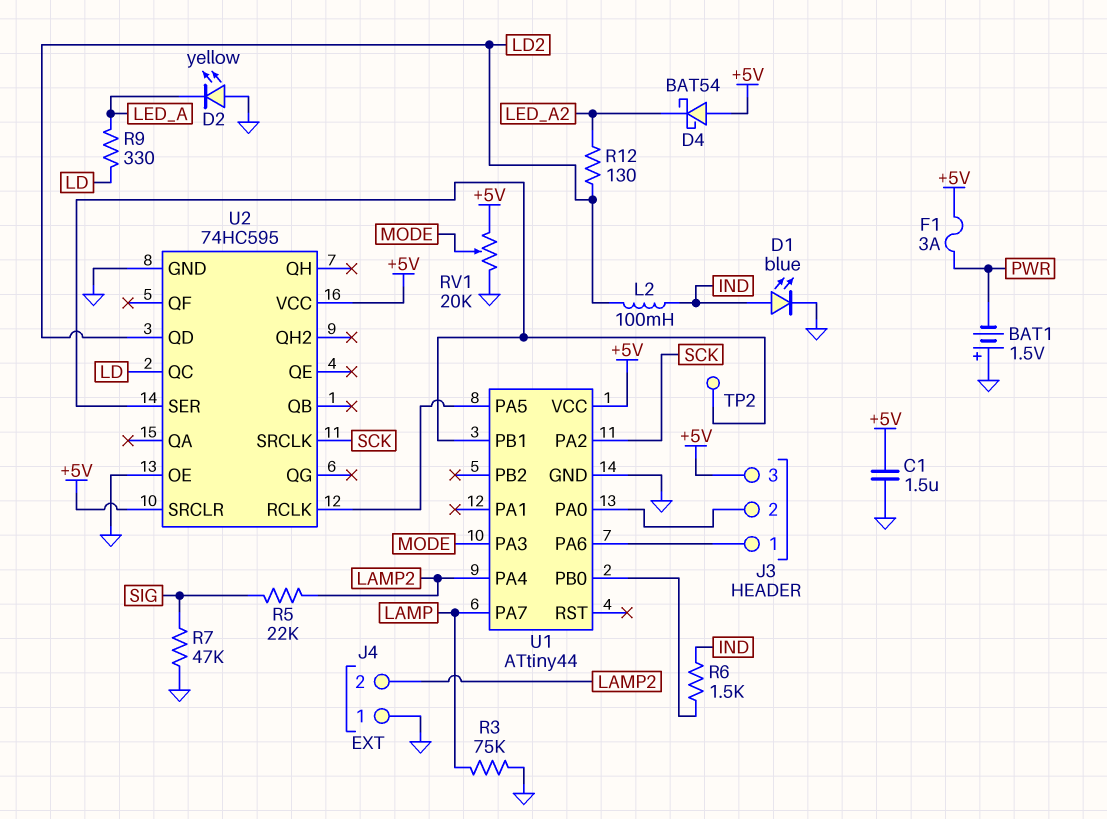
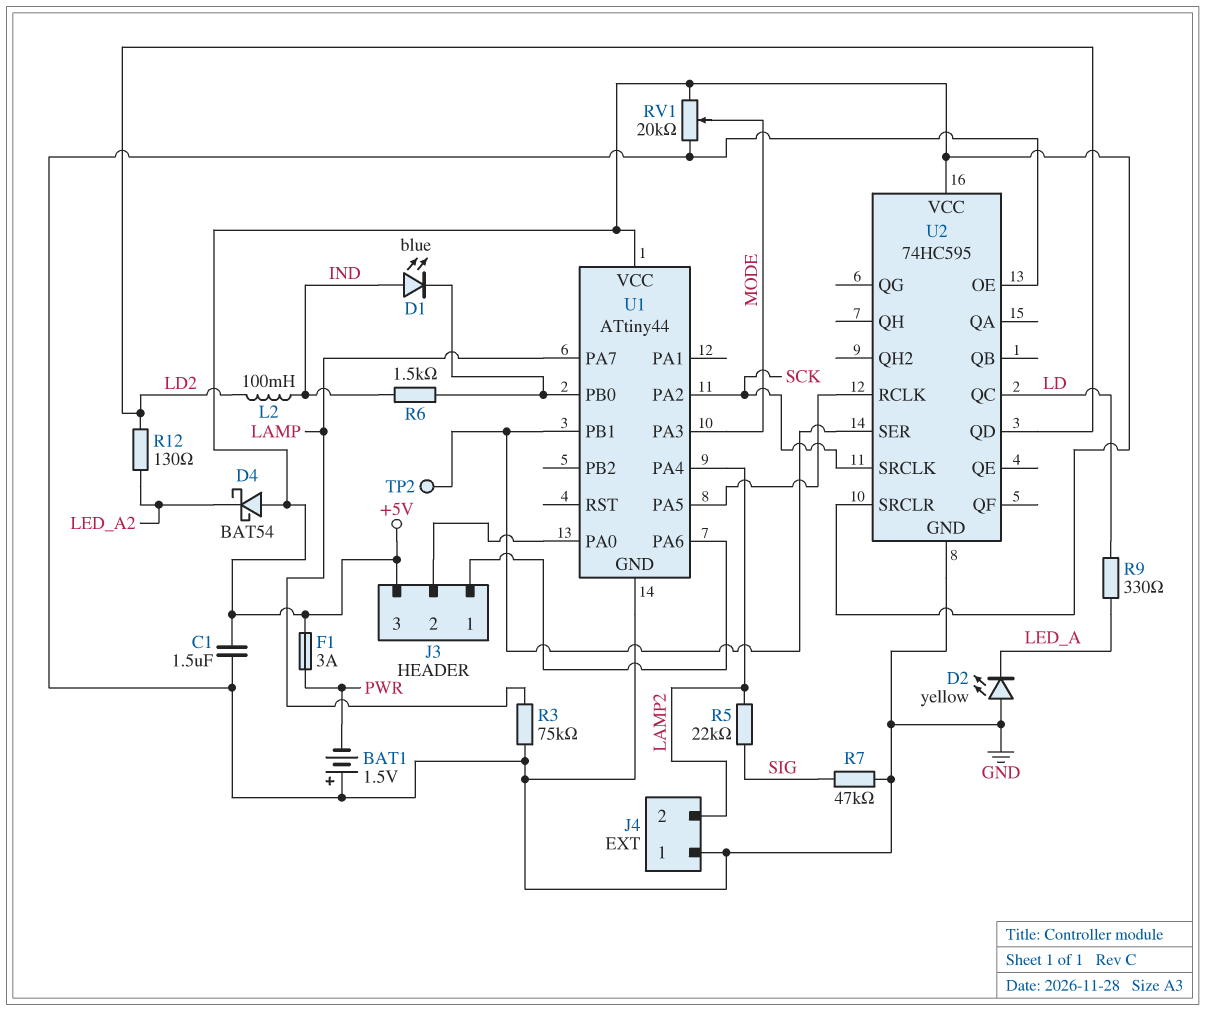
D1: LED blue (A IND, K GND) -> LED blue (A IND, K U1/PB0)

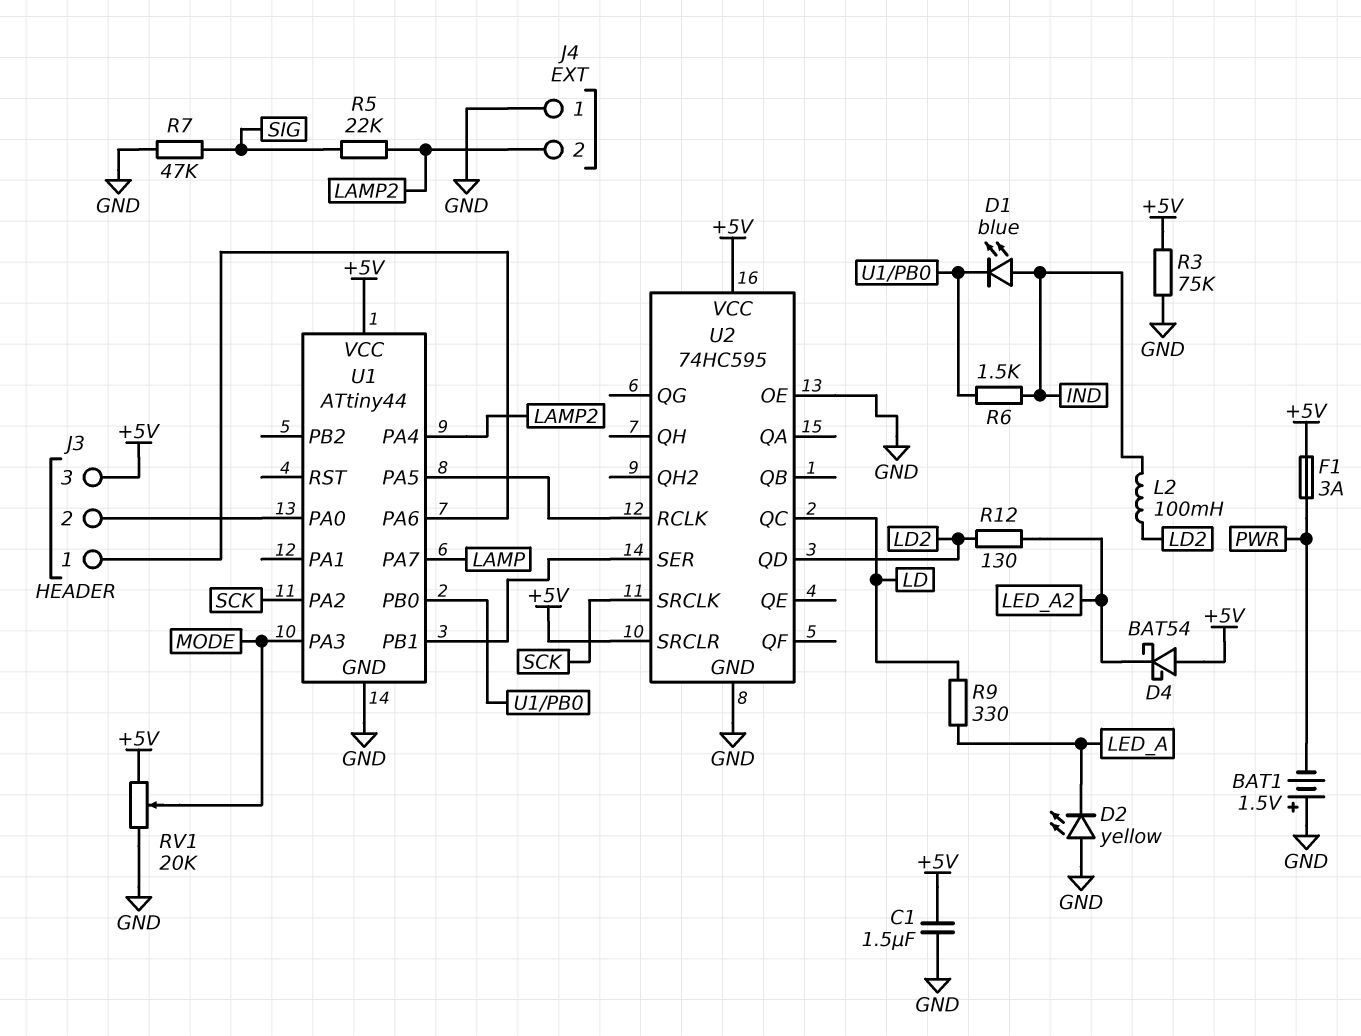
R3: 75k (GND, LAMP) -> 75k (+5V, GND)
TP2: test point (U1/PB1) -> none

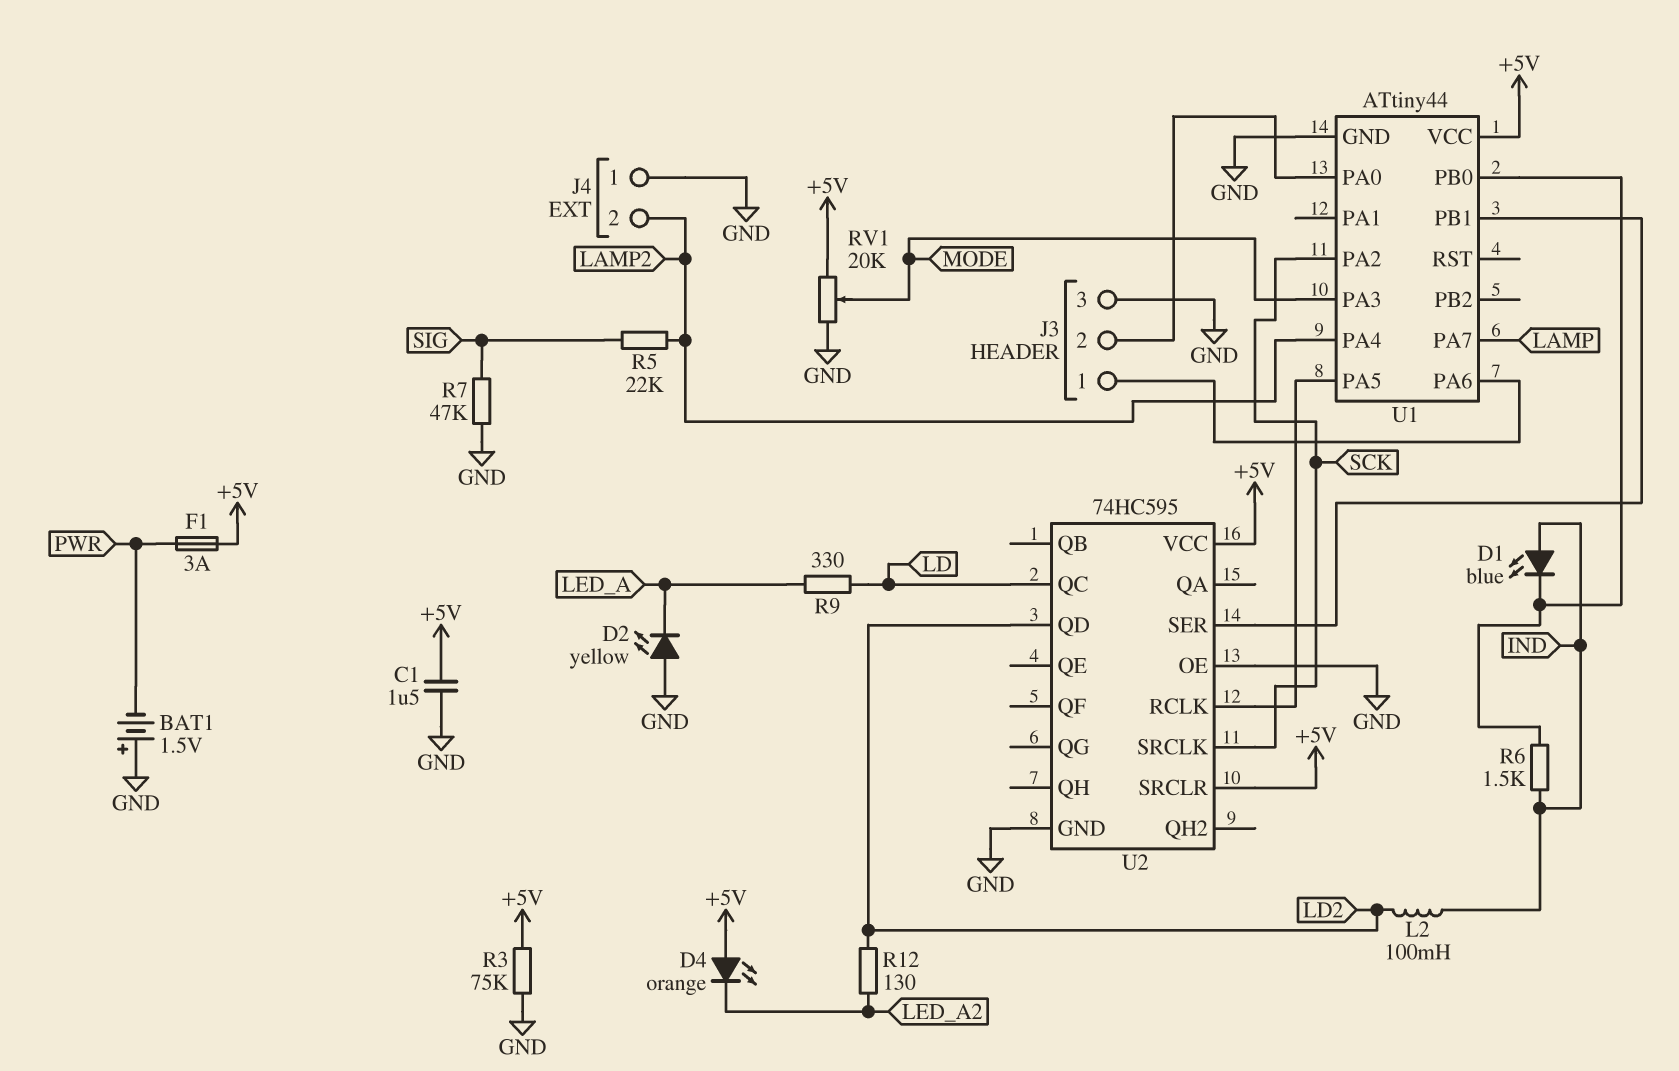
D4: schottky BAT54 (A +5V, K LED_A2) -> LED orange (A +5V, K LED_A2)
J3 pin 3: +5V -> GND

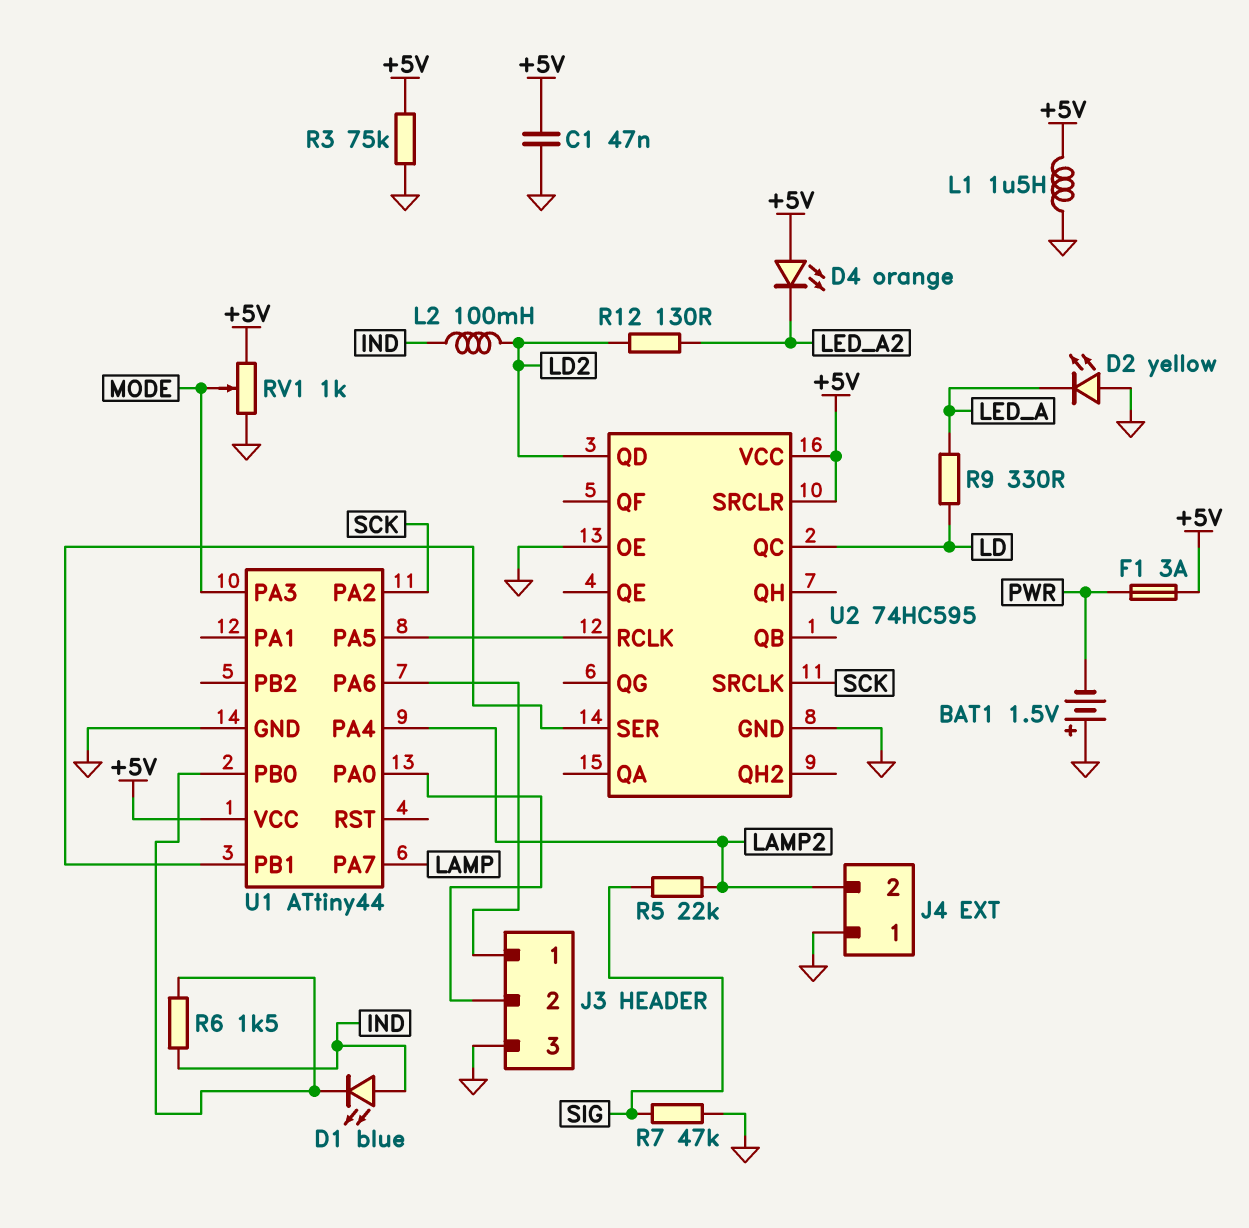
C1: 1.5uF (+5V, GND) -> 47nF (+5V, GND)
L1: none -> 1.5uH (+5V, GND)
RV1: 20k (+5V, GND, wiper MODE) -> 1k (+5V, GND, wiper MODE)

